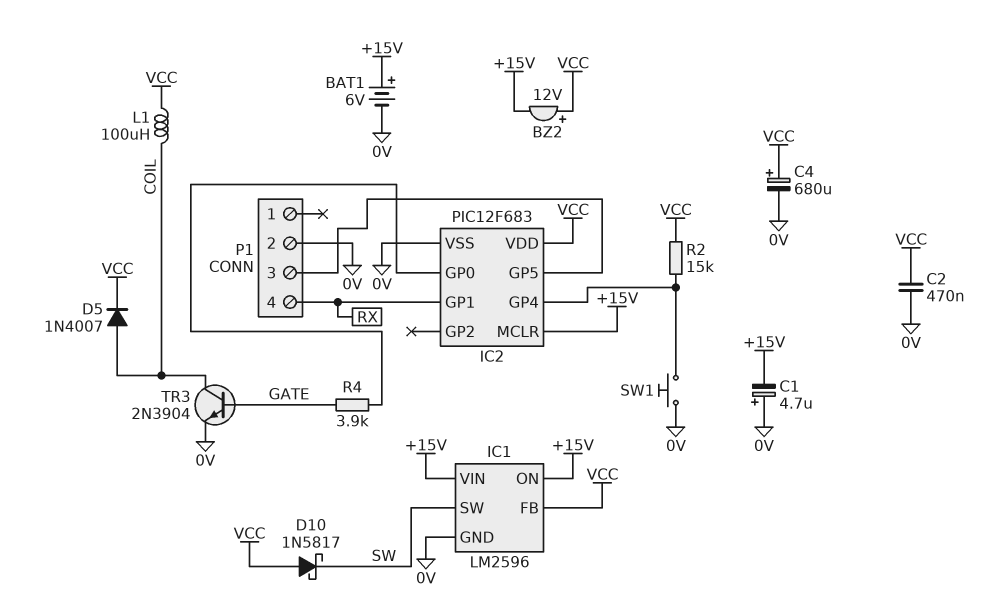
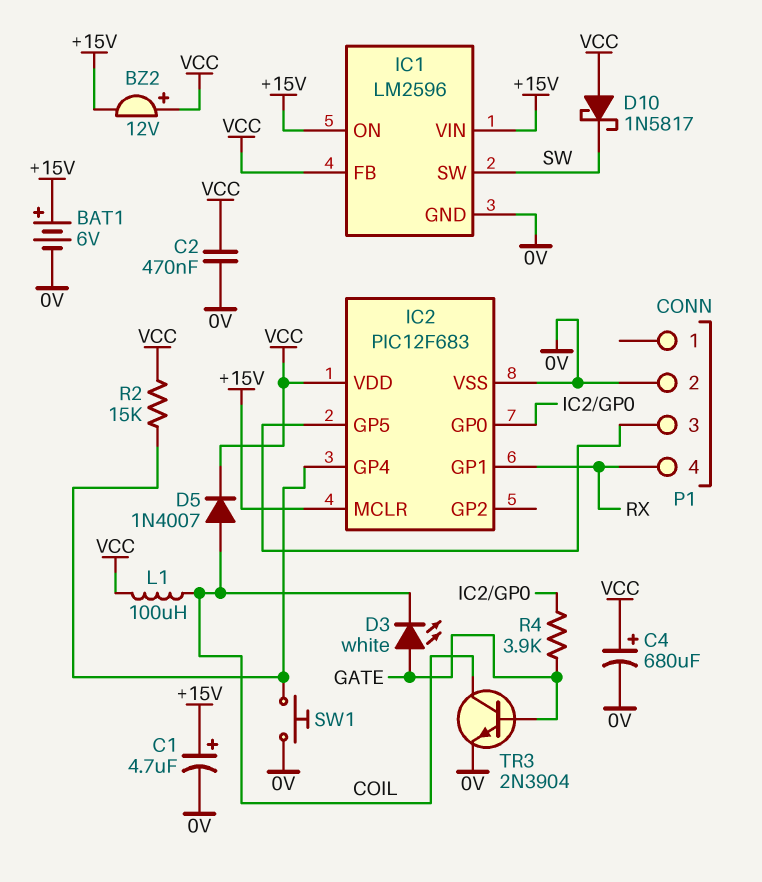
C1: 4.7uF (plus 0V, minus +15V) -> 4.7uF (plus +15V, minus 0V)
D3: none -> LED white (A GATE, K COIL)

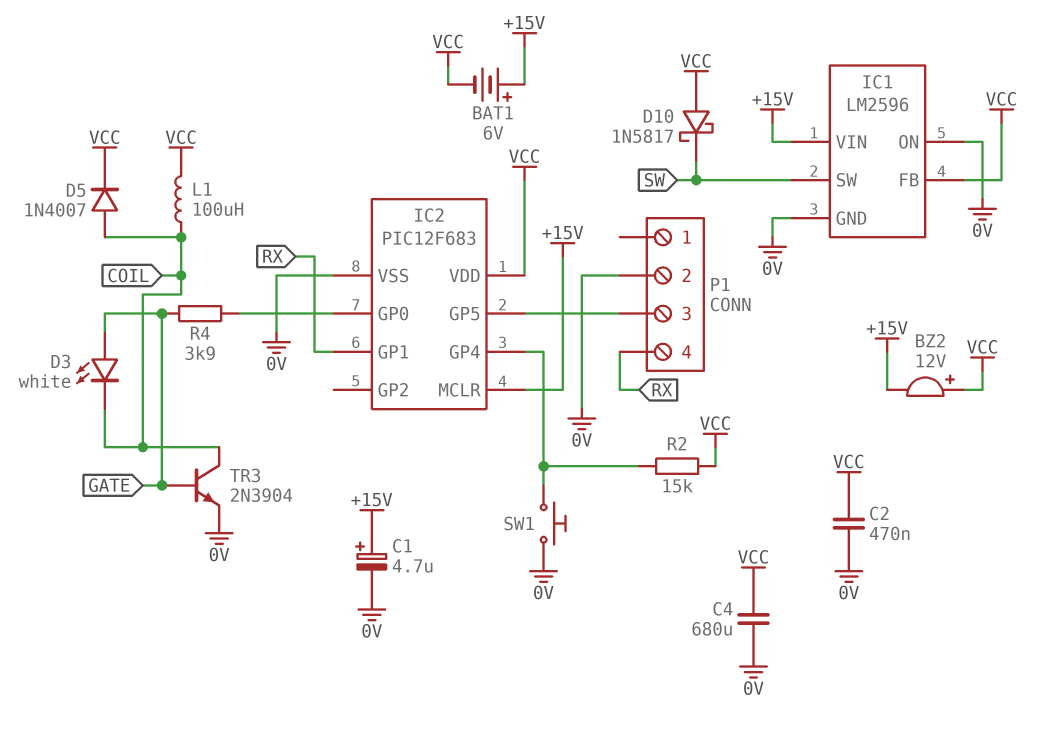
BAT1: 6V (plus +15V, minus 0V) -> 6V (plus +15V, minus VCC)
C4: 680uF (plus VCC, minus 0V) -> 680uF (0V, VCC)
IC1 pin ON: +15V -> 0V

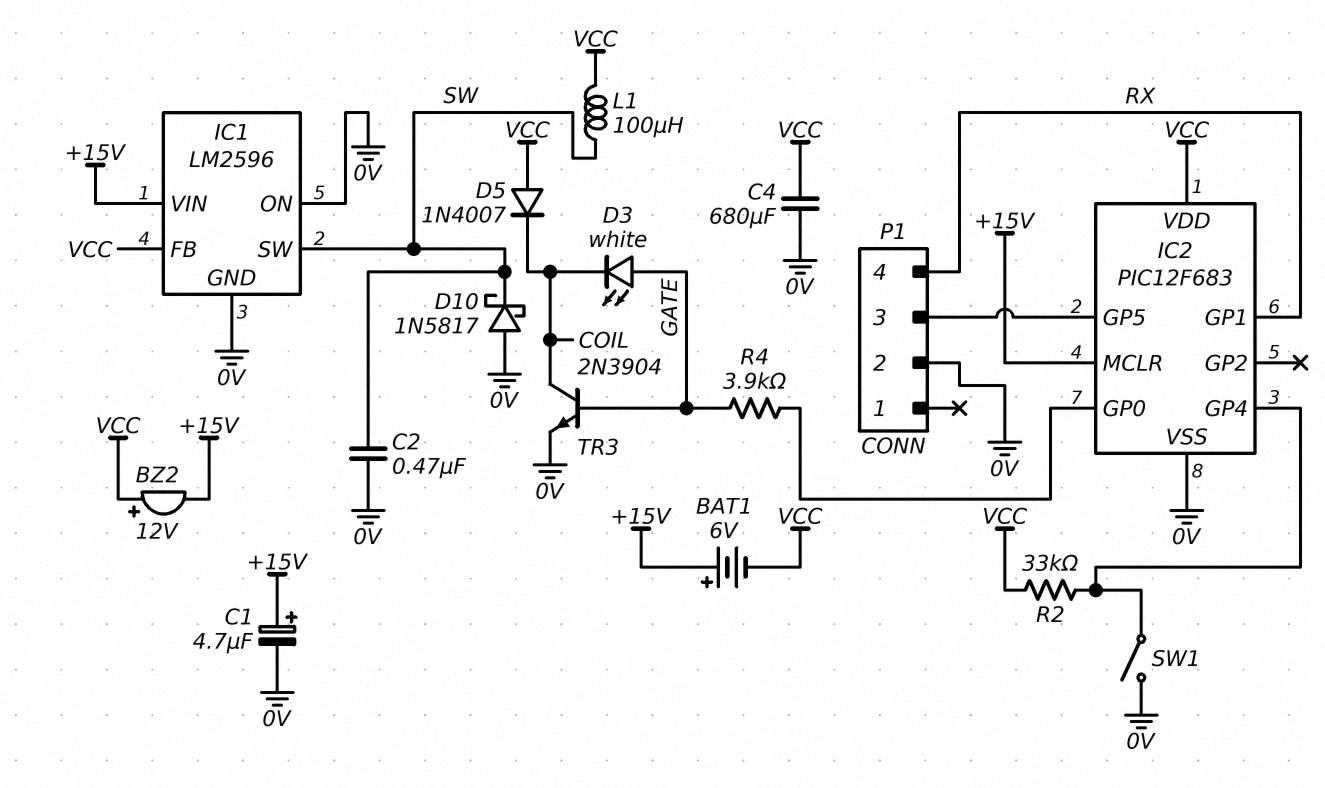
C2: 470nF (0V, VCC) -> 470nF (0V, SW)
D5: diode 1N4007 (A COIL, K VCC) -> diode 1N4007 (A VCC, K COIL)
D10: schottky 1N5817 (A VCC, K SW) -> schottky 1N5817 (A 0V, K SW)
L1: 100uH (COIL, VCC) -> 100uH (SW, VCC)
R2: 15k (IC2/GP4, VCC) -> 33k (IC2/GP4, VCC)
SW1: button (0V, IC2/GP4) -> switch (0V, IC2/GP4)

